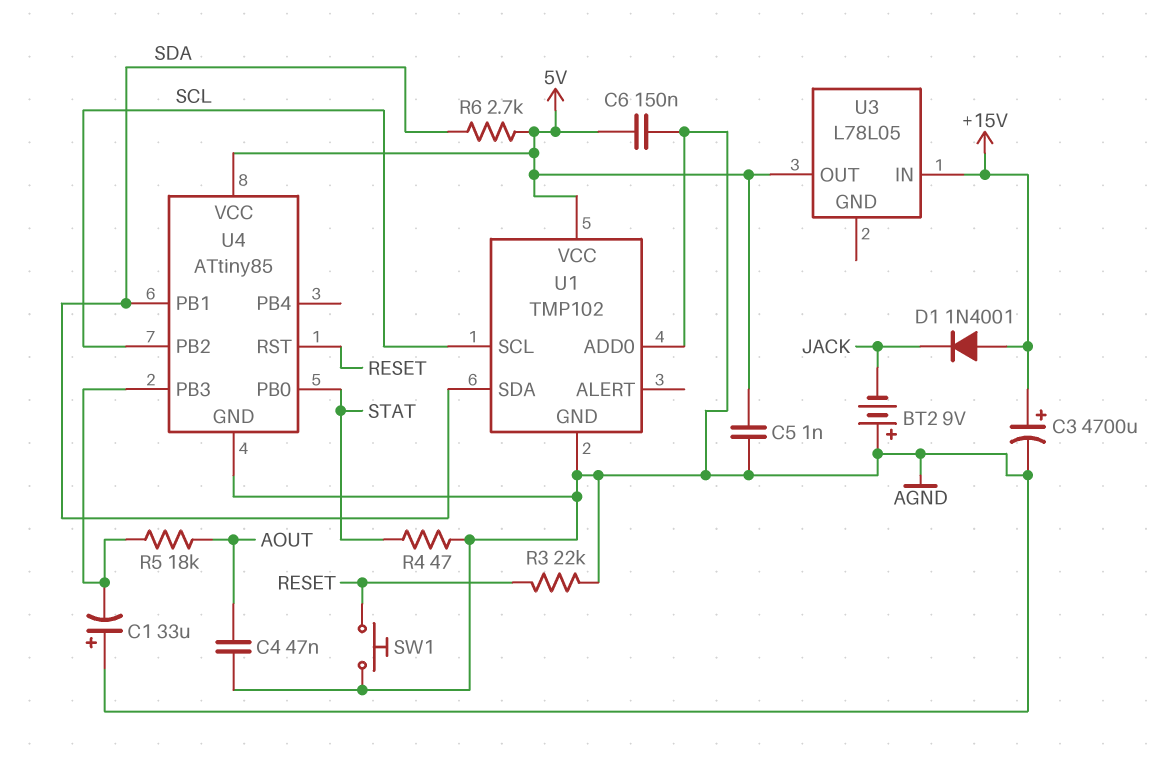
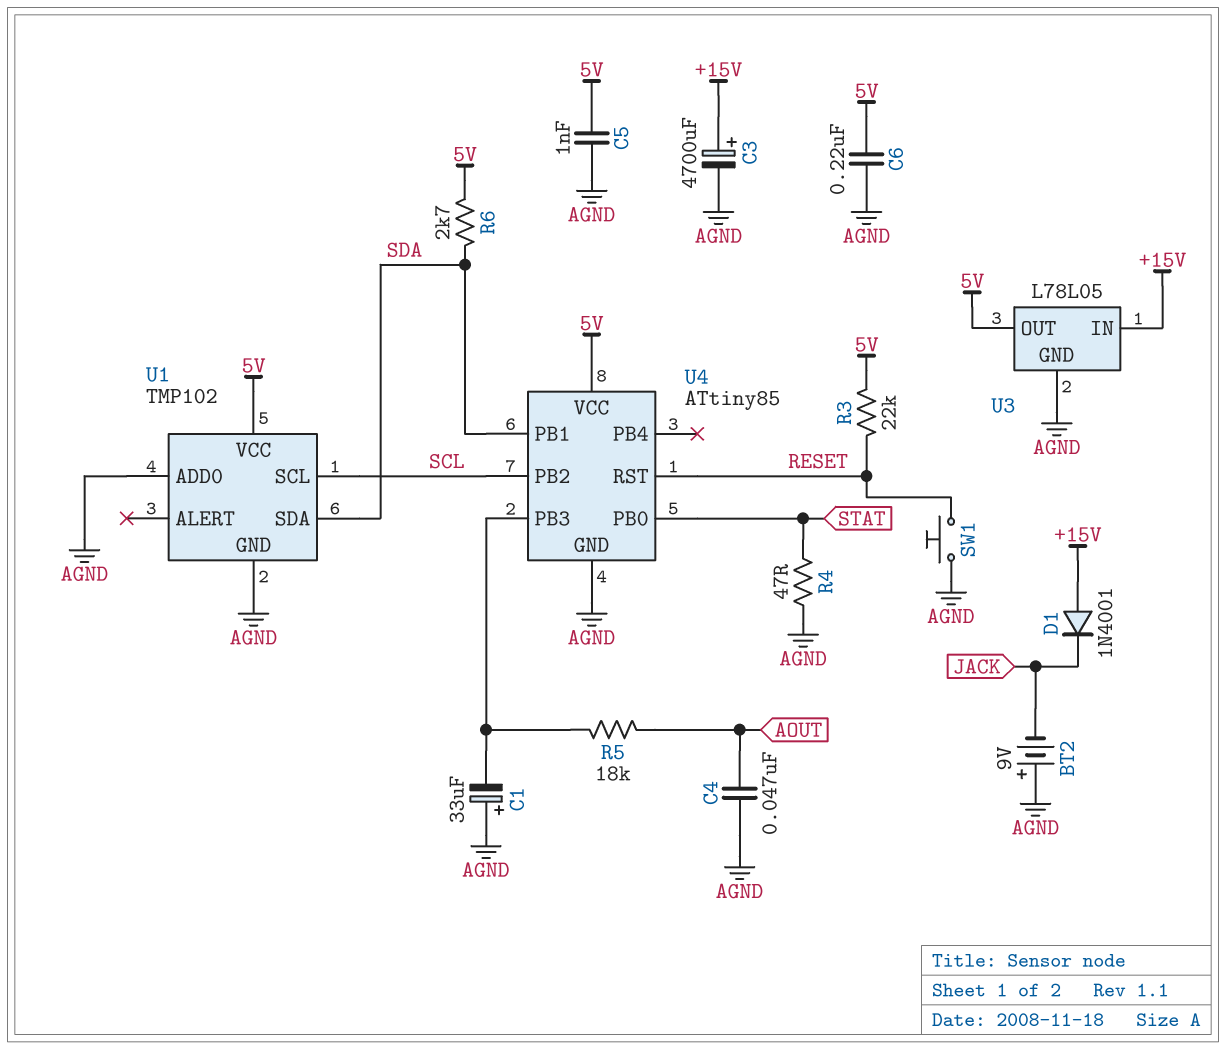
C6: 150nF (5V, AGND) -> 220nF (5V, AGND)
R3: 22k (AGND, RESET) -> 22k (5V, RESET)
U3 pin GND: none -> AGND

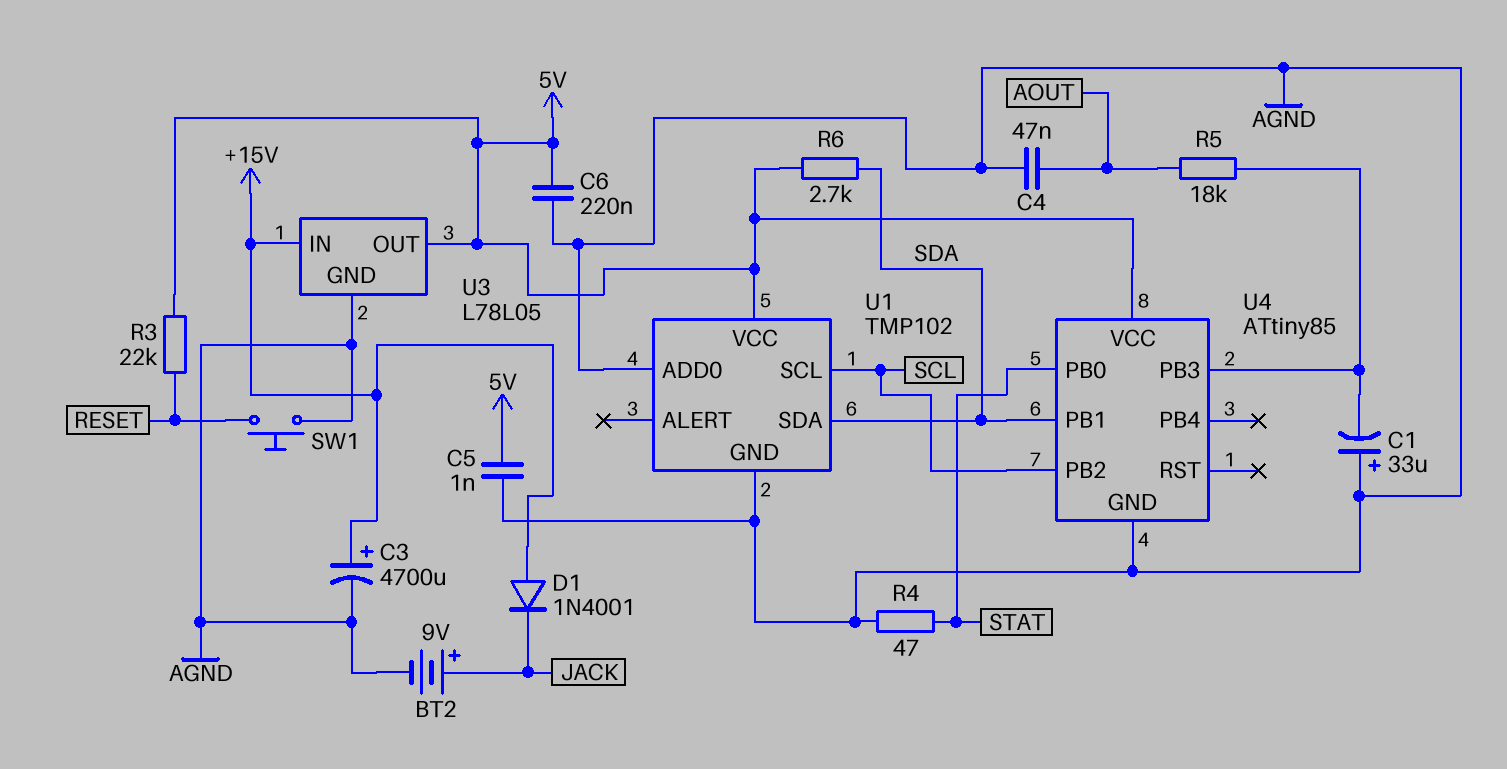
BT2: 9V (plus AGND, minus JACK) -> 9V (plus JACK, minus AGND)
U4 pin RST: RESET -> none

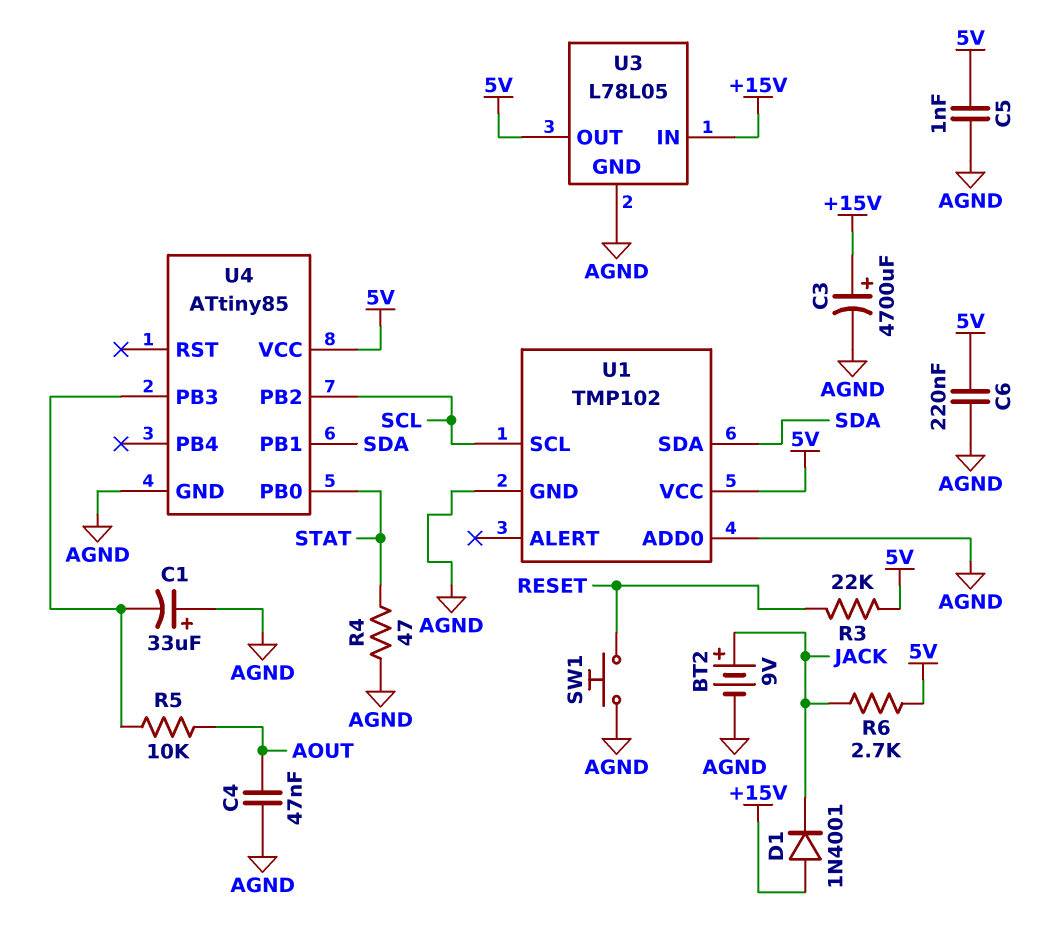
R5: 18k (AOUT, U4/PB3) -> 10k (AOUT, U4/PB3)
R6: 2.7k (5V, SDA) -> 2.7k (5V, JACK)

